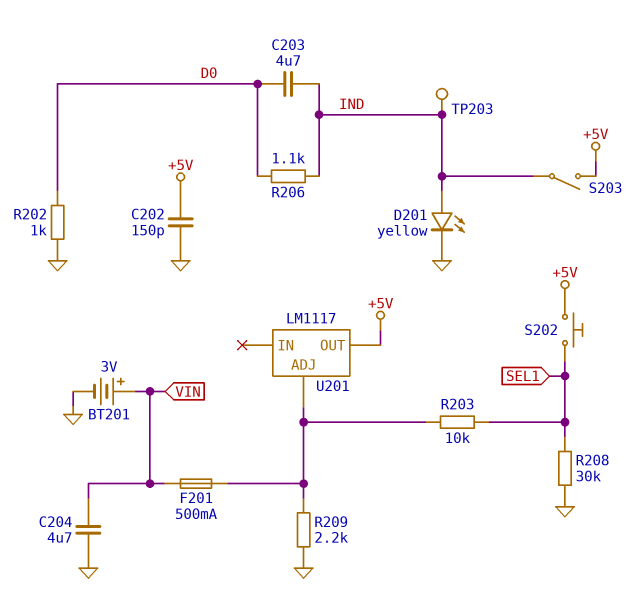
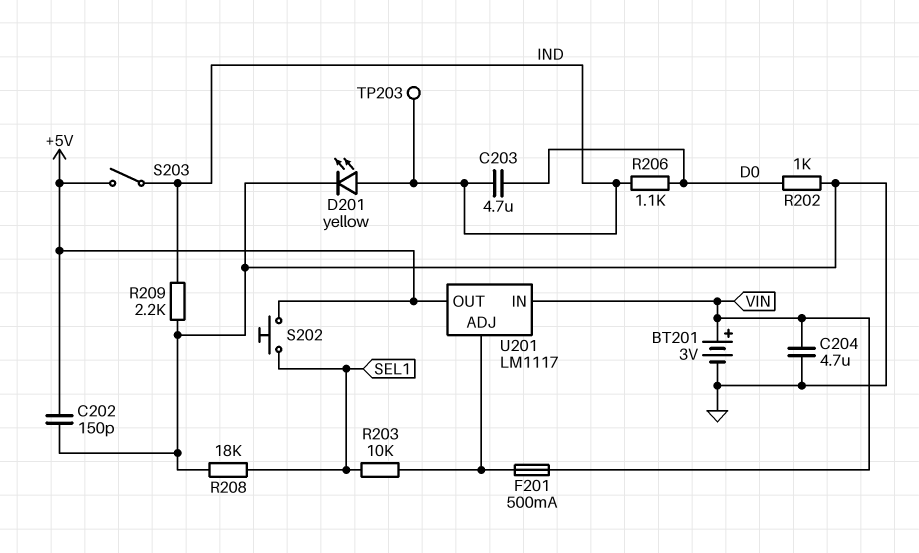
R208: 30k (GND, SEL1) -> 18k (GND, SEL1)
R209: 2.2k (GND, U201/ADJ) -> 2.2k (GND, IND)
U201 pin IN: none -> VIN

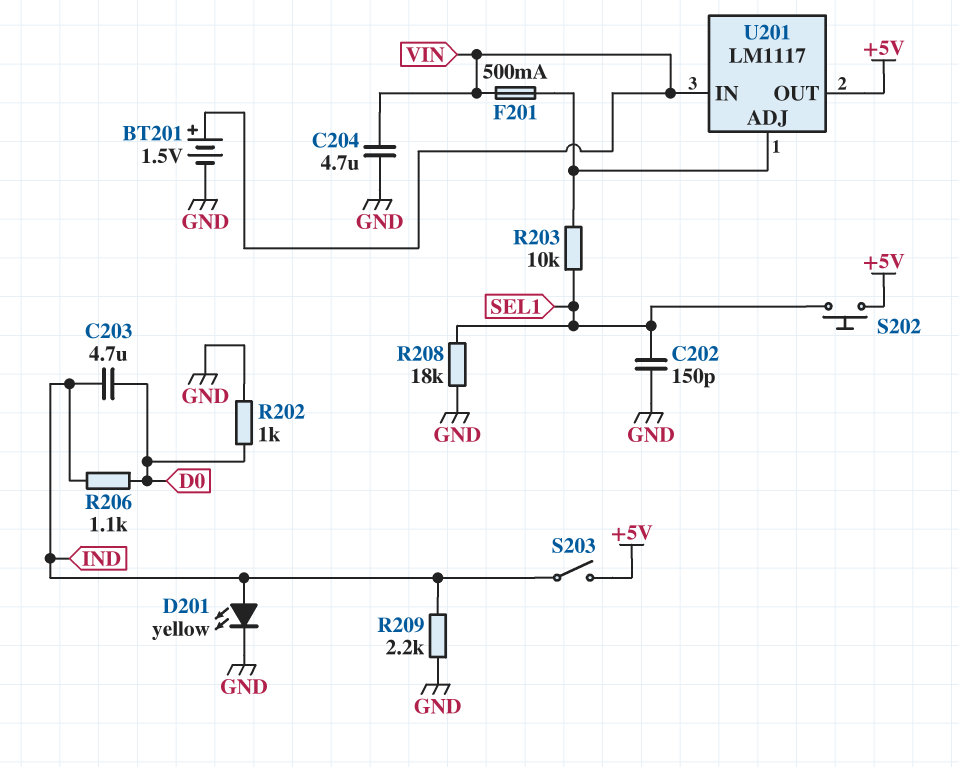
BT201: 3V (plus VIN, minus GND) -> 1.5V (plus VIN, minus GND)
C202: 150pF (+5V, GND) -> 150pF (GND, SEL1)
TP203: test point (IND) -> none

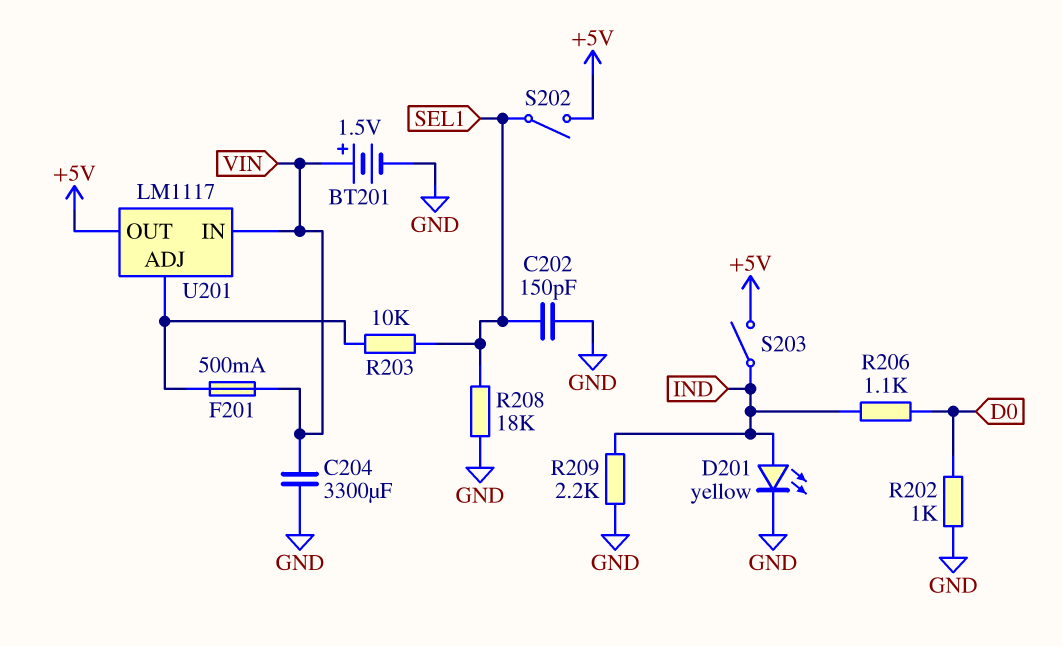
C203: 4.7uF (D0, IND) -> none
C204: 4.7uF (GND, VIN) -> 3300uF (GND, VIN)
S202: button (+5V, SEL1) -> switch (+5V, SEL1)

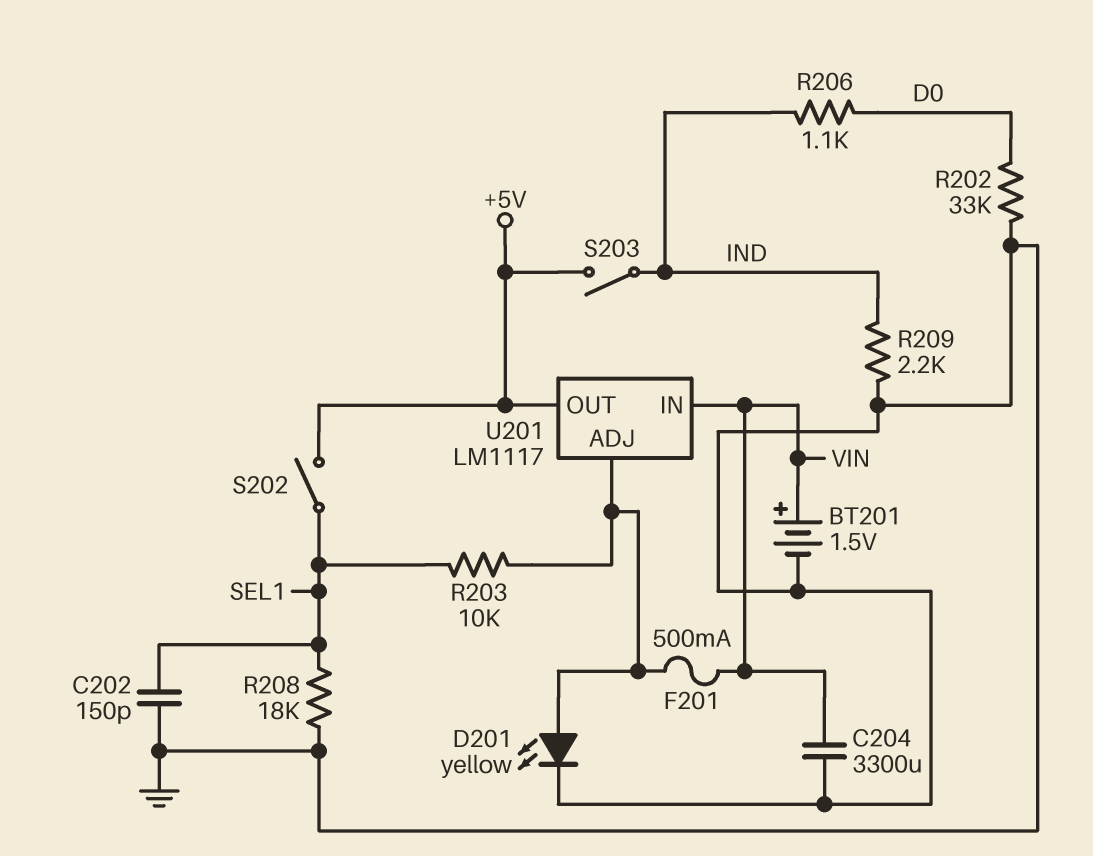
D201: LED yellow (A IND, K GND) -> LED yellow (A U201/ADJ, K GND)
R202: 1k (D0, GND) -> 33k (D0, GND)

